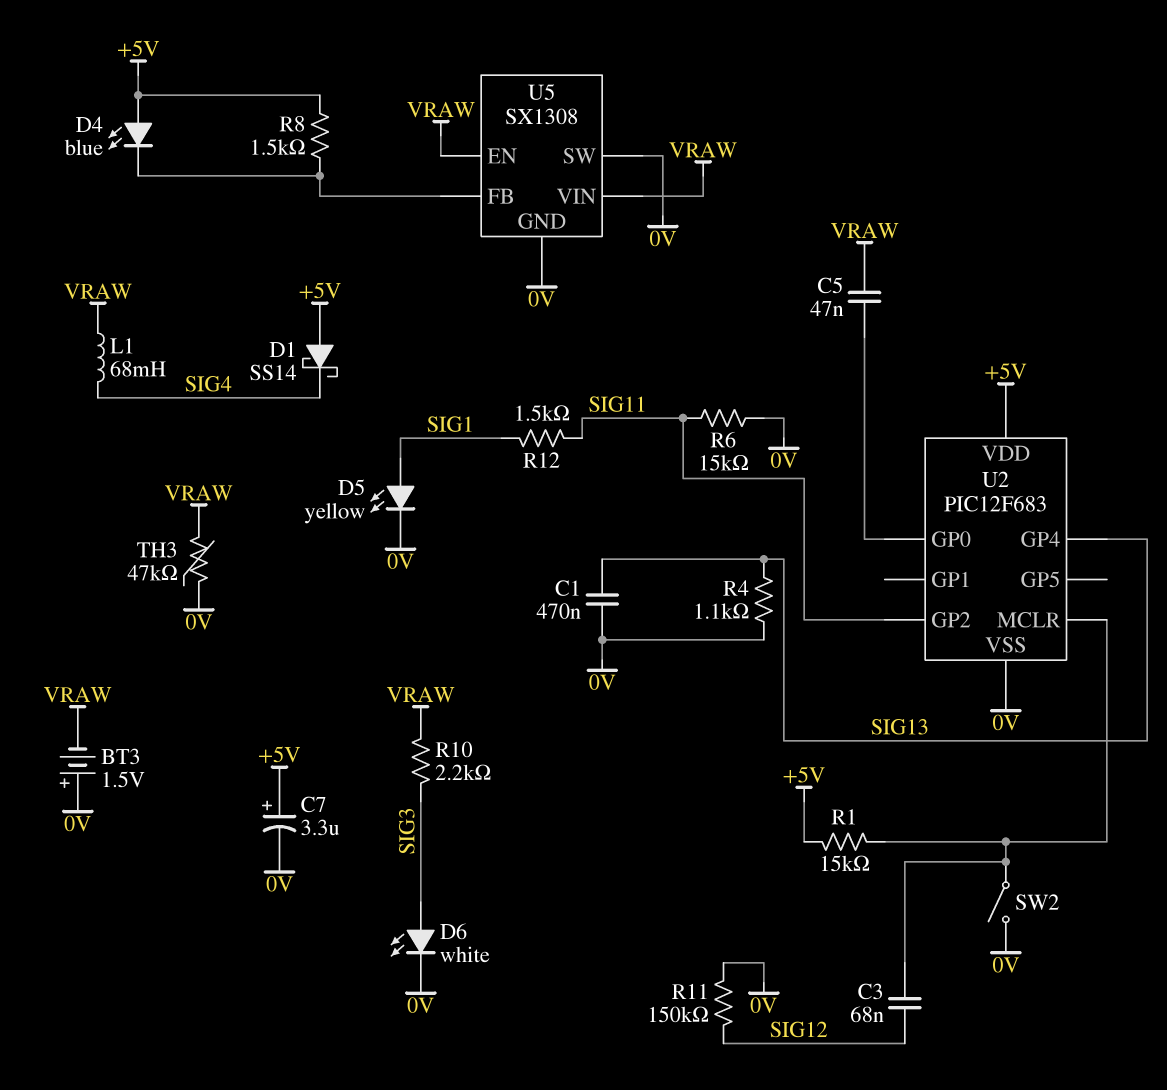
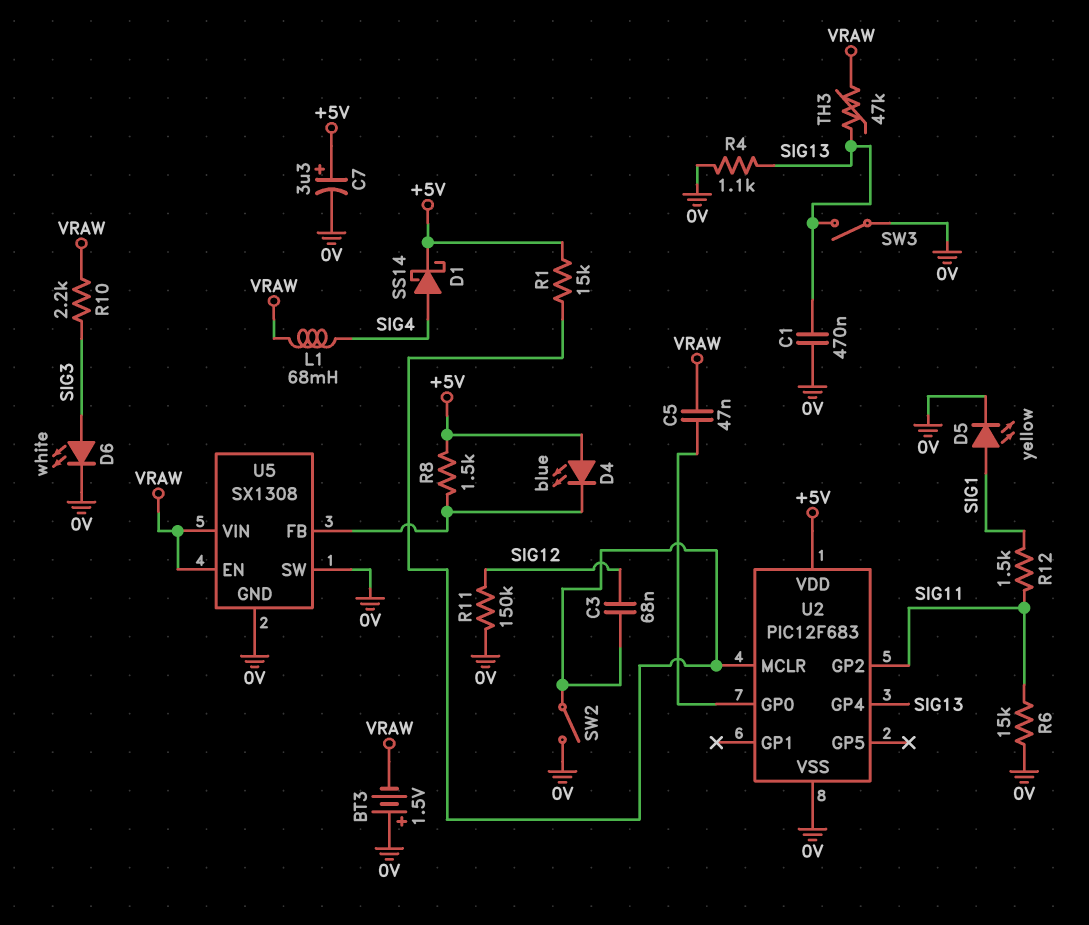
D1: schottky SS14 (A +5V, K SIG4) -> schottky SS14 (A SIG4, K +5V)
SW3: none -> switch (0V, SIG13)
TH3: 47k (0V, VRAW) -> 47k (SIG13, VRAW)

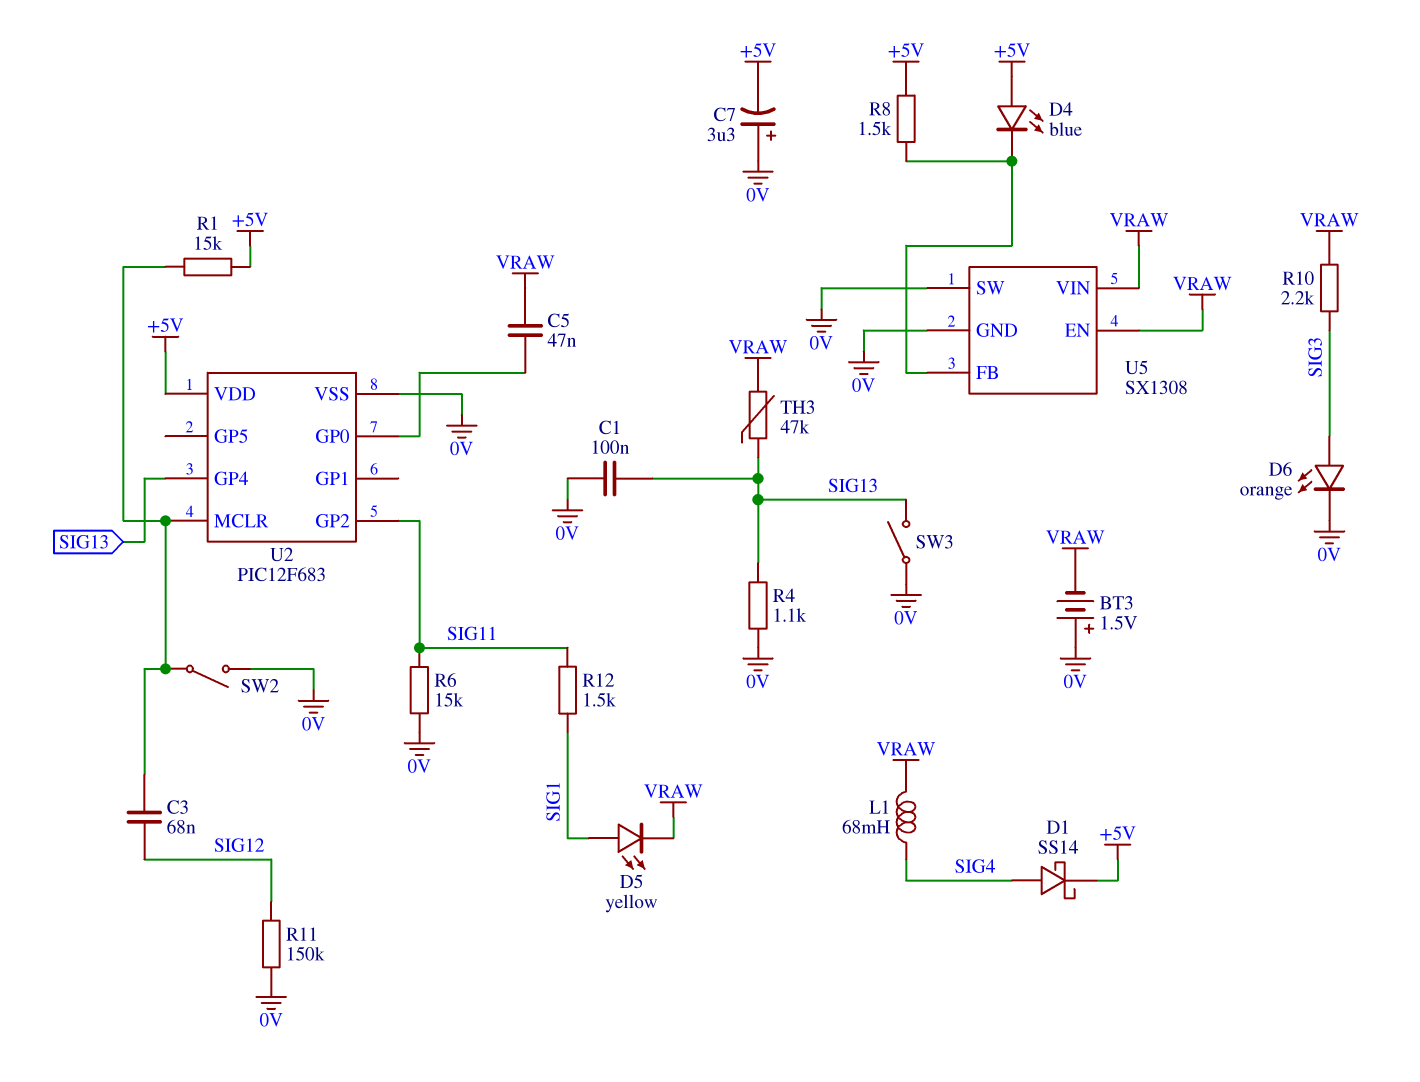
C1: 470nF (0V, SIG13) -> 100nF (0V, SIG13)
C7: 3.3uF (plus +5V, minus 0V) -> 3.3uF (plus 0V, minus +5V)
D5: LED yellow (A SIG1, K 0V) -> LED yellow (A SIG1, K VRAW)
D6: LED white (A SIG3, K 0V) -> LED orange (A SIG3, K 0V)

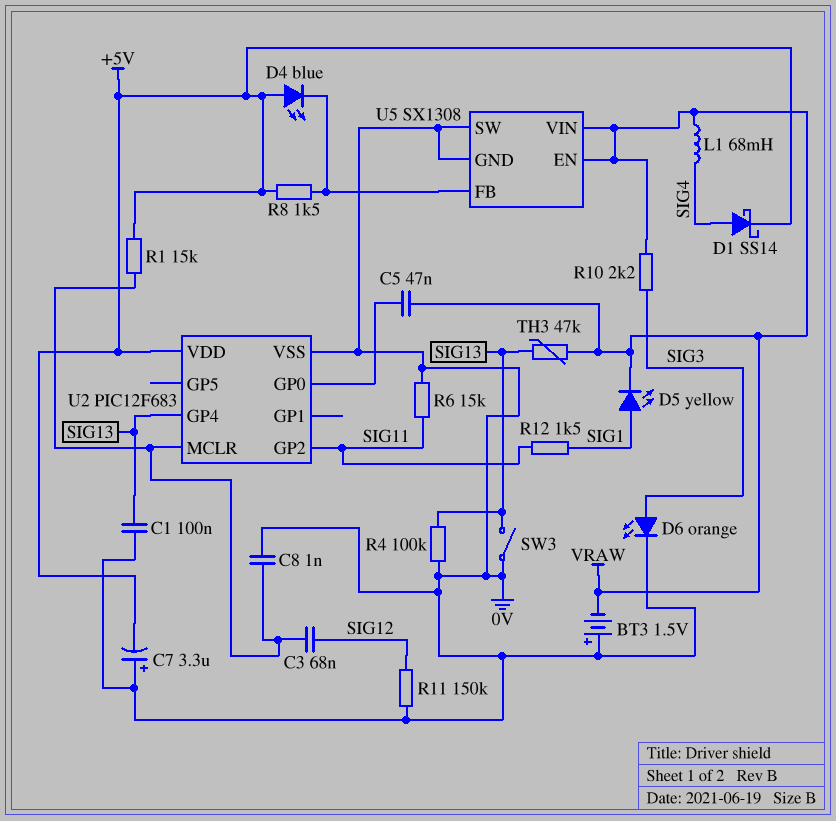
C8: none -> 1nF (0V, U2/MCLR)
R4: 1.1k (0V, SIG13) -> 100k (0V, SIG13)
SW2: switch (0V, U2/MCLR) -> none

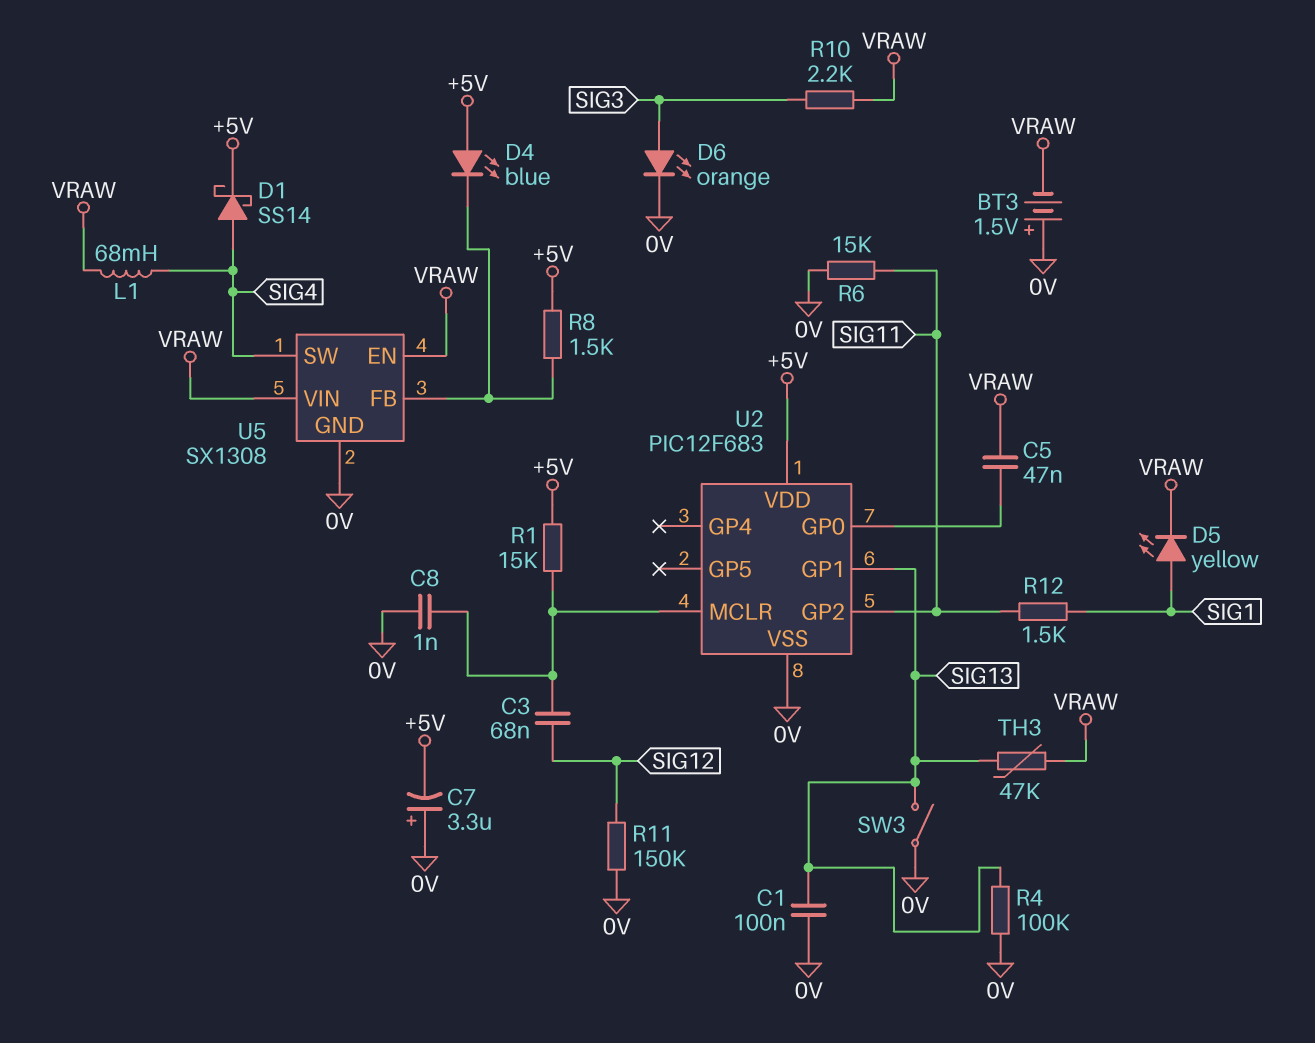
U2 pin GP1: none -> SIG13
U2 pin GP4: SIG13 -> none
U5 pin SW: 0V -> SIG4

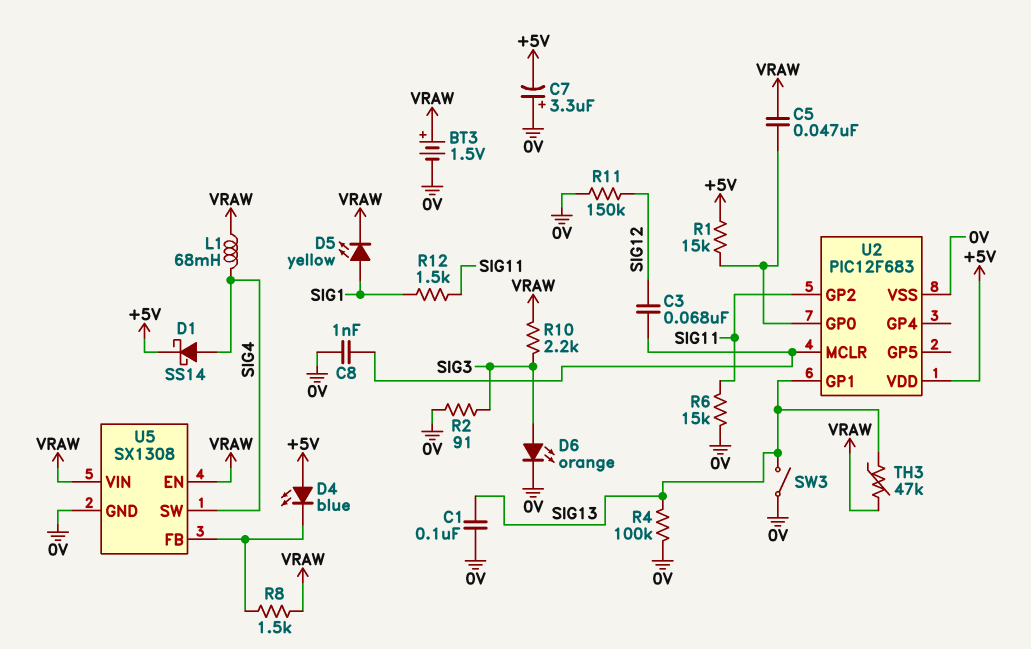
BT3: 1.5V (plus 0V, minus VRAW) -> 1.5V (plus VRAW, minus 0V)
R1: 15k (+5V, U2/MCLR) -> 15k (+5V, U2/GP0)
R2: none -> 91 (0V, SIG3)
R8: 1.5k (+5V, U5/FB) -> 1.5k (U5/FB, VRAW)

